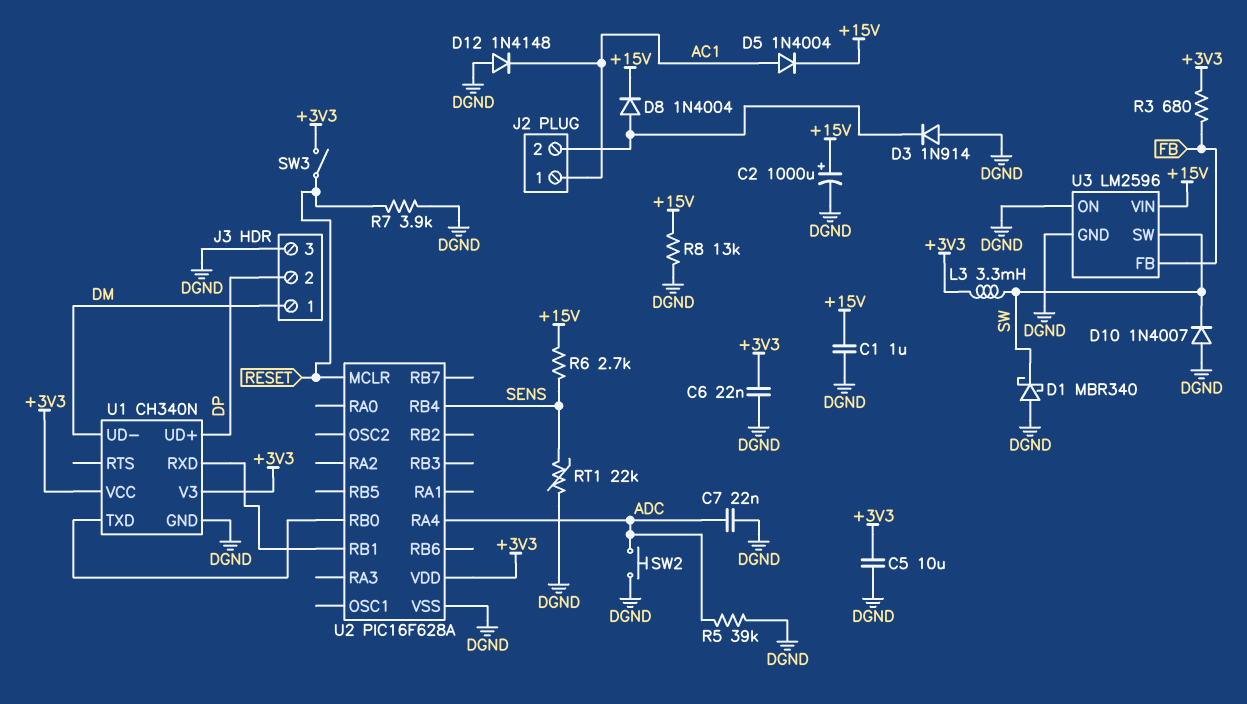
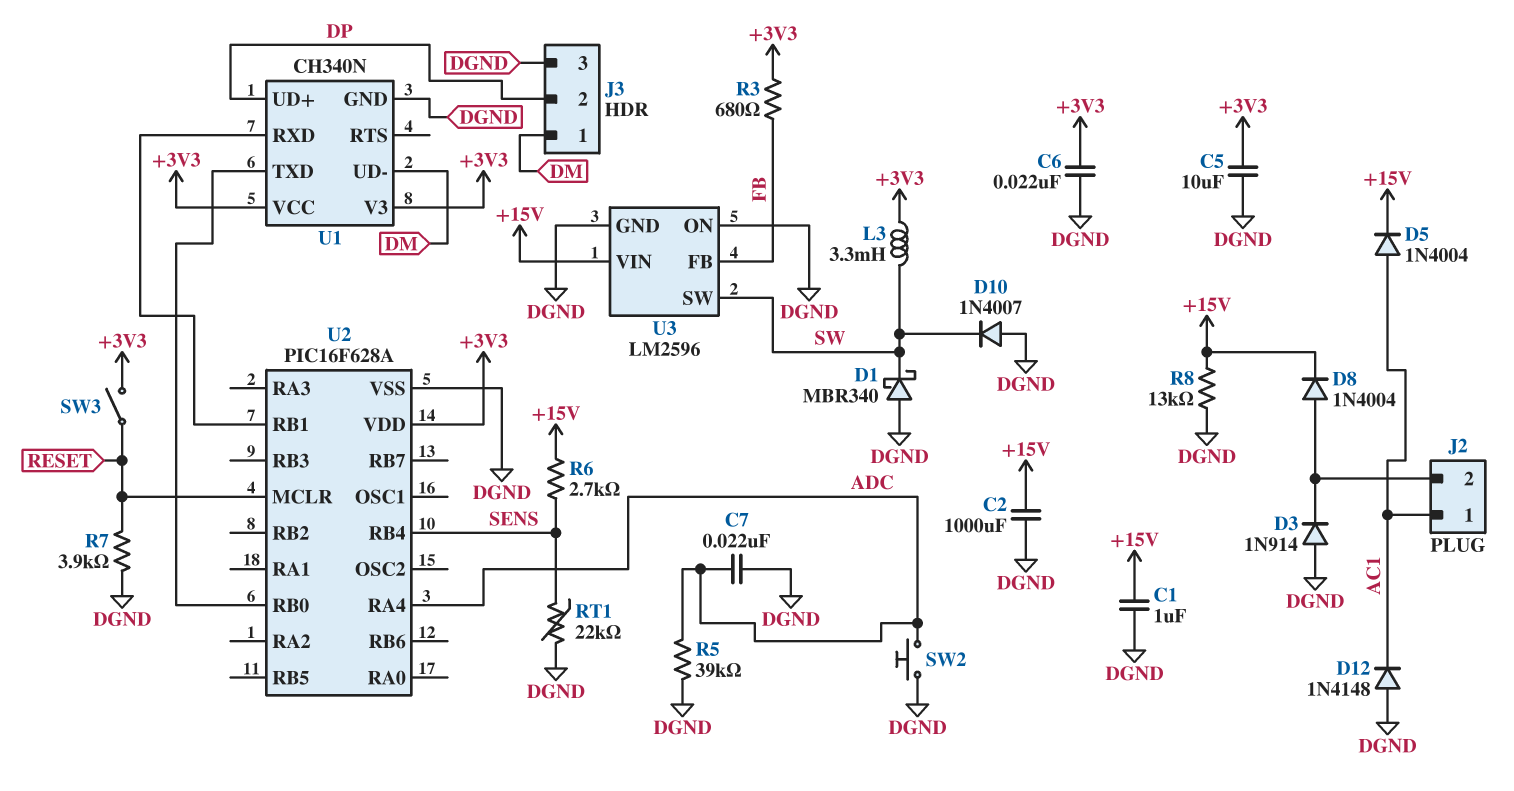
C2: 1000uF (plus +15V, minus DGND) -> 1000uF (+15V, DGND)

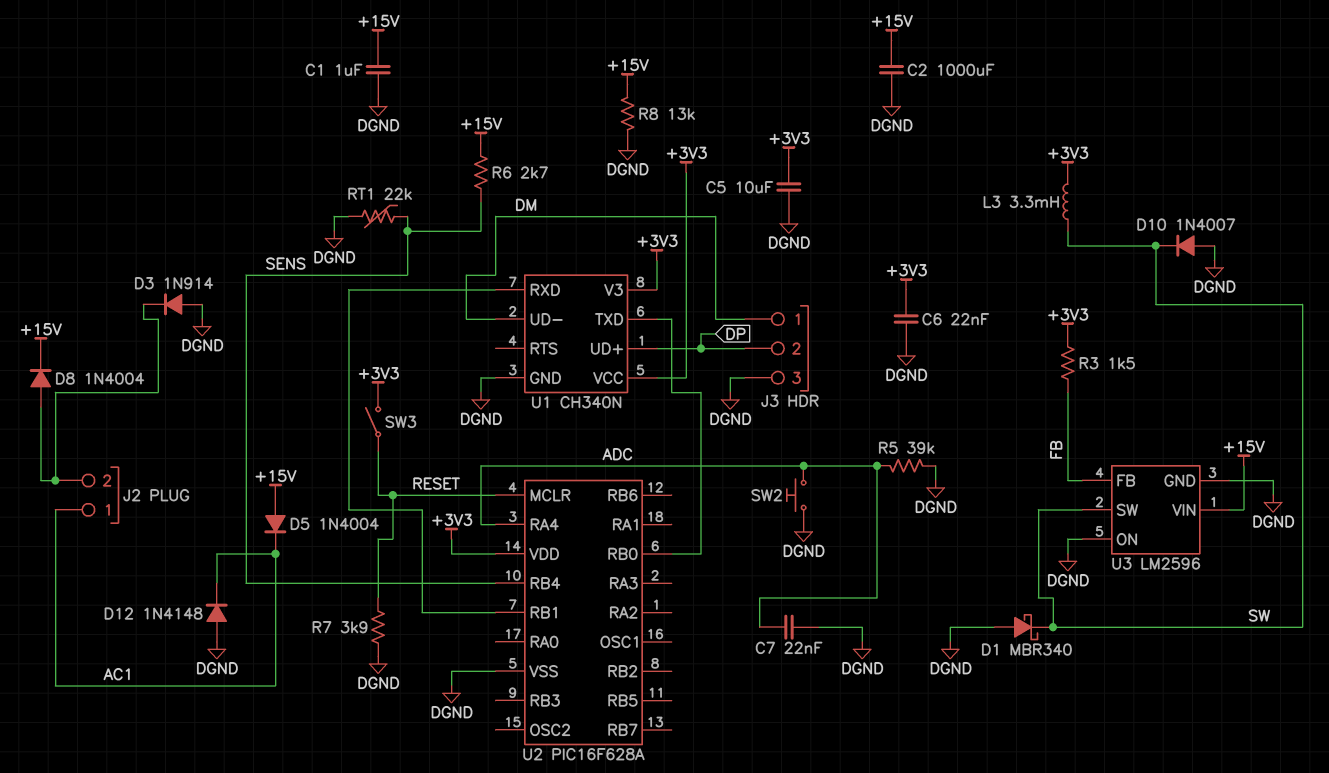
D5: diode 1N4004 (A AC1, K +15V) -> diode 1N4004 (A +15V, K AC1)
R3: 680 (+3V3, FB) -> 1.5k (+3V3, FB)

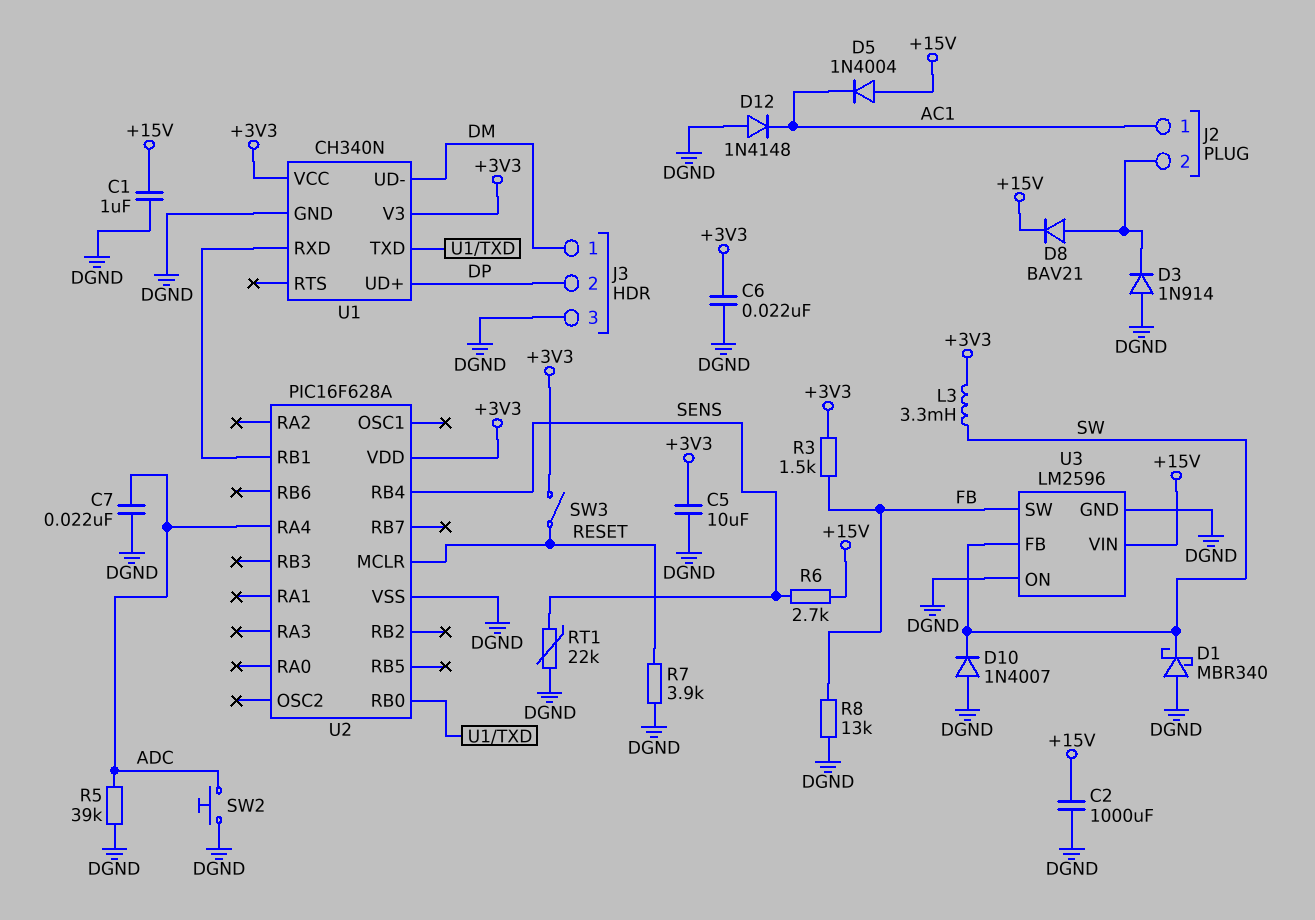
D8: diode 1N4004 (A J2/2, K +15V) -> diode BAV21 (A J2/2, K +15V)
R8: 13k (+15V, DGND) -> 13k (DGND, FB)
U3 pin FB: FB -> SW
U3 pin SW: SW -> FB

